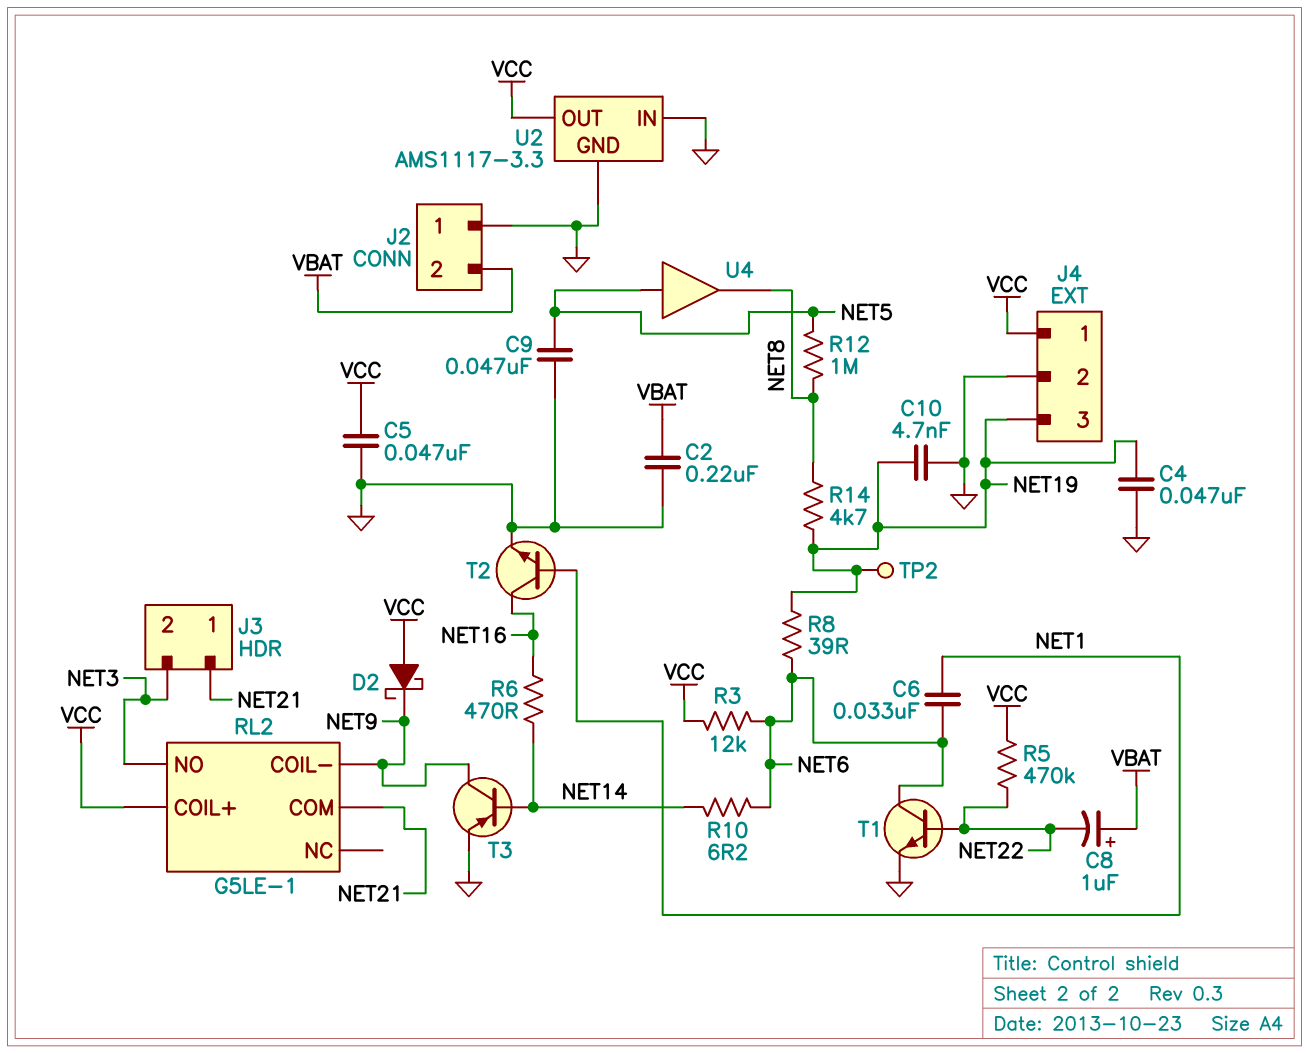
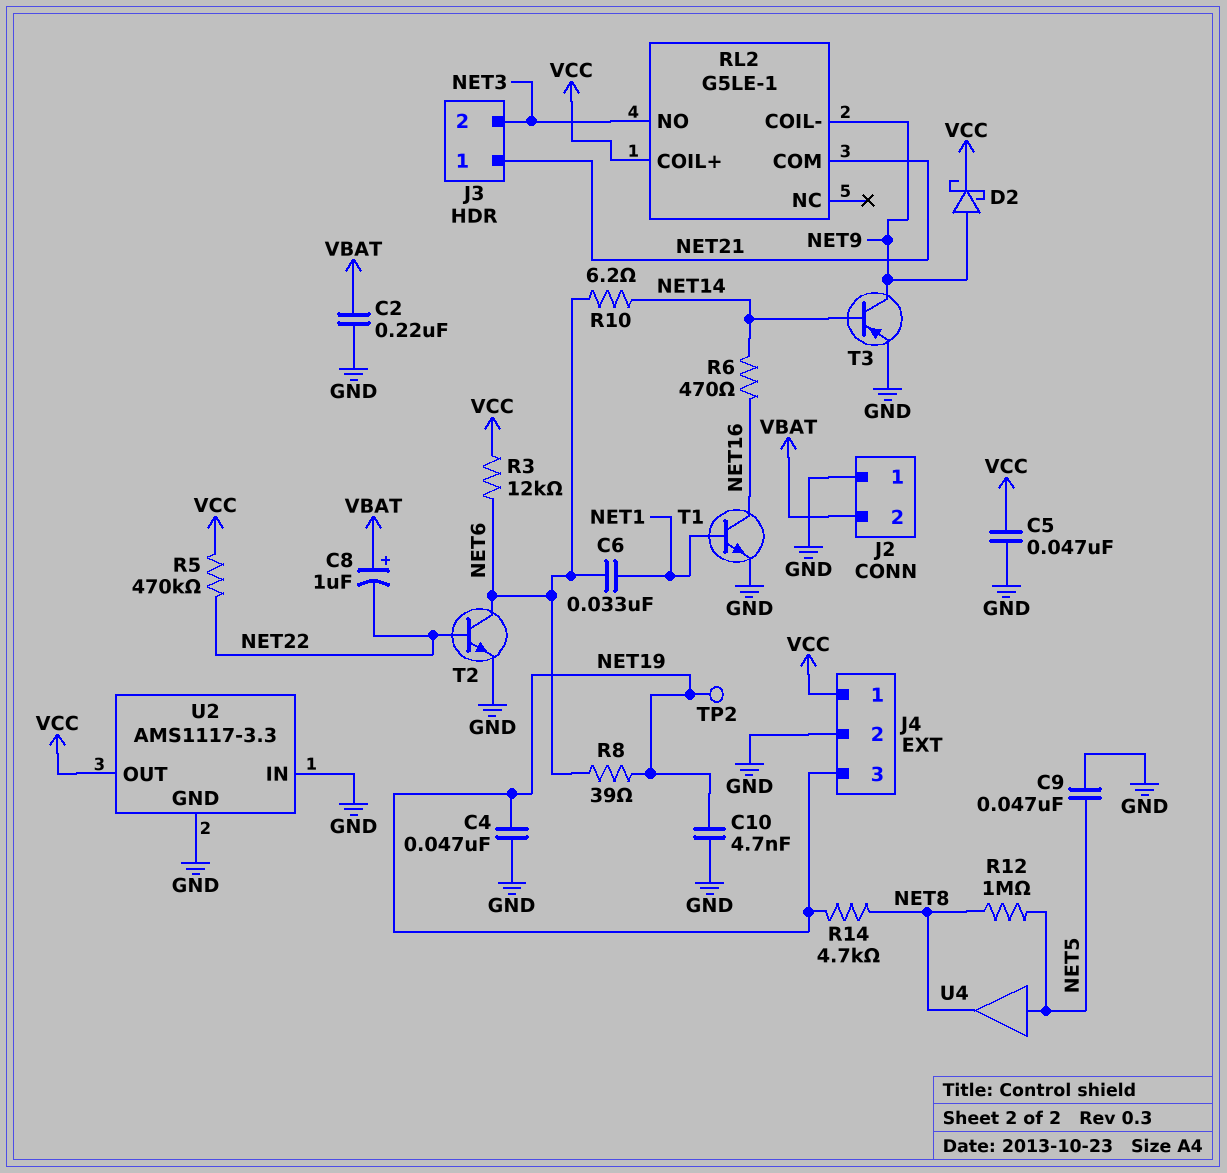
D2: schottky (A VCC, K NET9) -> schottky (A NET9, K VCC)
T1: NPN (B NET22, C NET6, E GND) -> NPN (B NET1, C NET16, E GND)
T2: NPN (B NET1, C NET16, E GND) -> NPN (B NET22, C NET6, E GND)

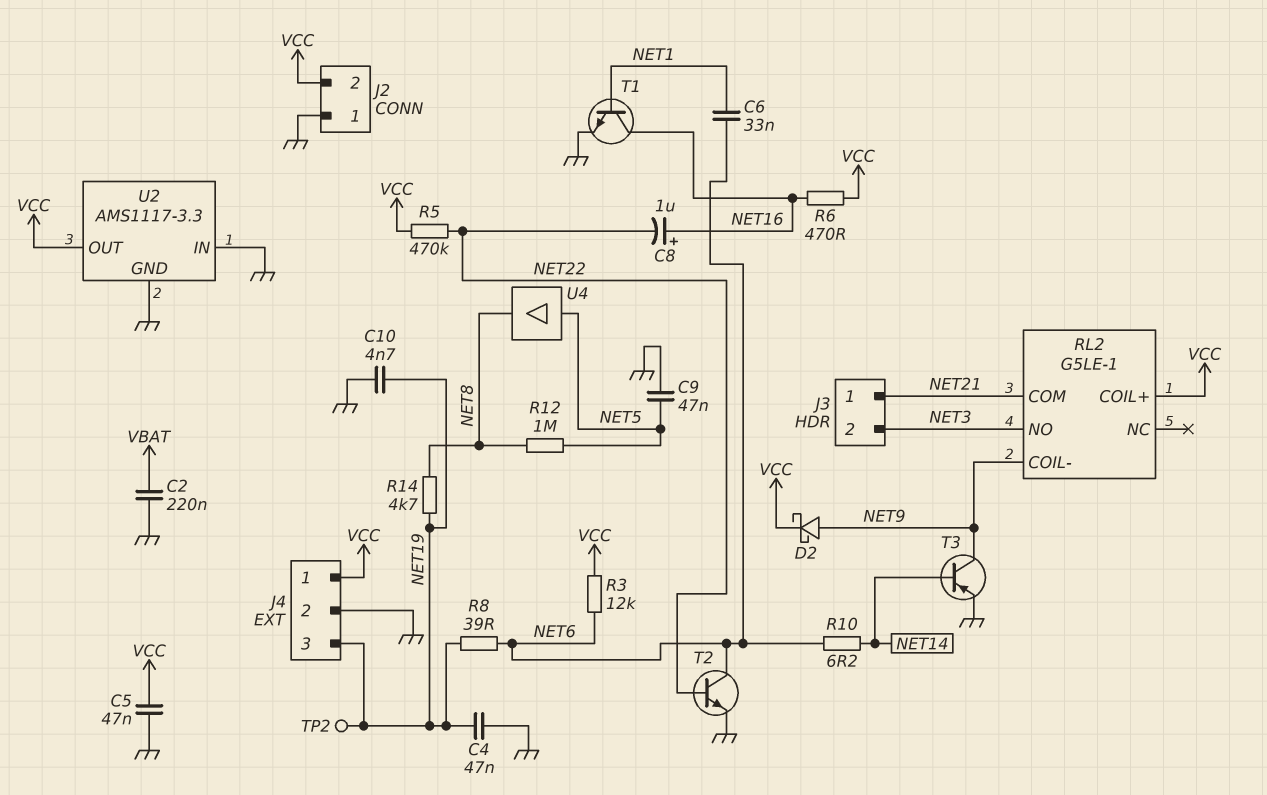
C8: 1uF (plus VBAT, minus NET22) -> 1uF (plus NET16, minus NET22)
J2 pin 2: VBAT -> VCC
R6: 470 (NET14, NET16) -> 470 (NET16, VCC)

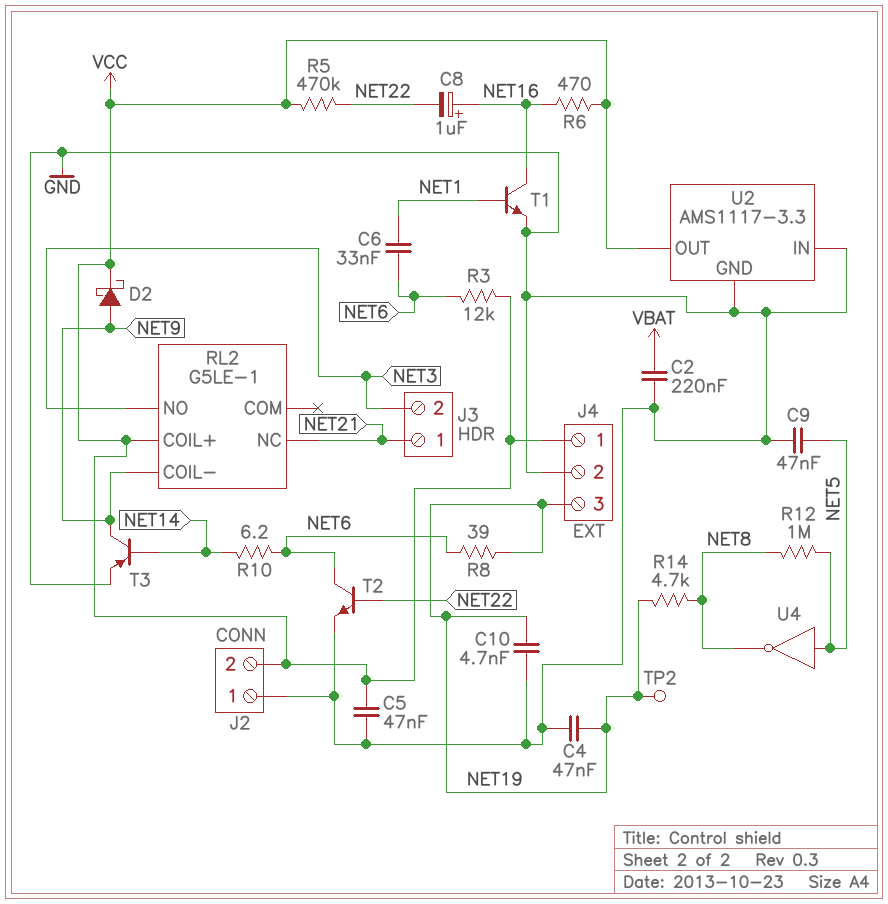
RL2 pin COM: NET21 -> none
RL2 pin NC: none -> NET21
U4: buffer (in NET5, out NET8) -> NOT (in NET5, out NET8)

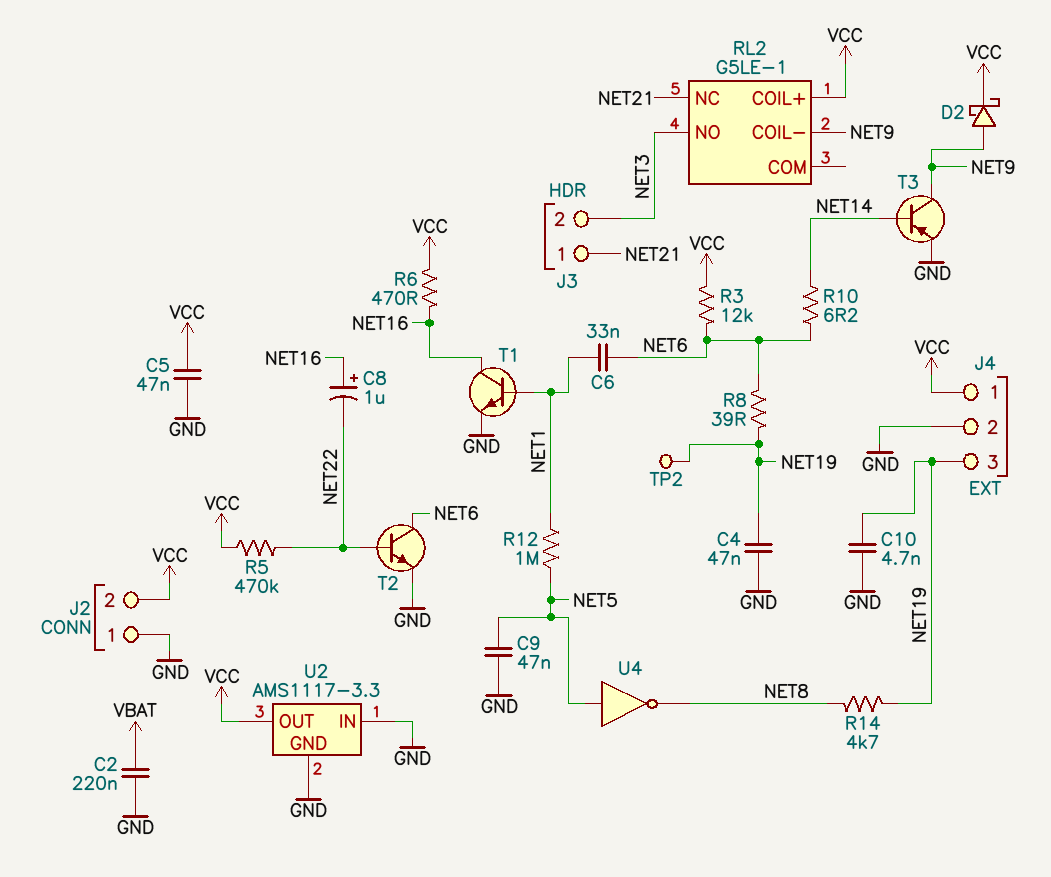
R12: 1M (NET5, NET8) -> 1M (NET1, NET5)

